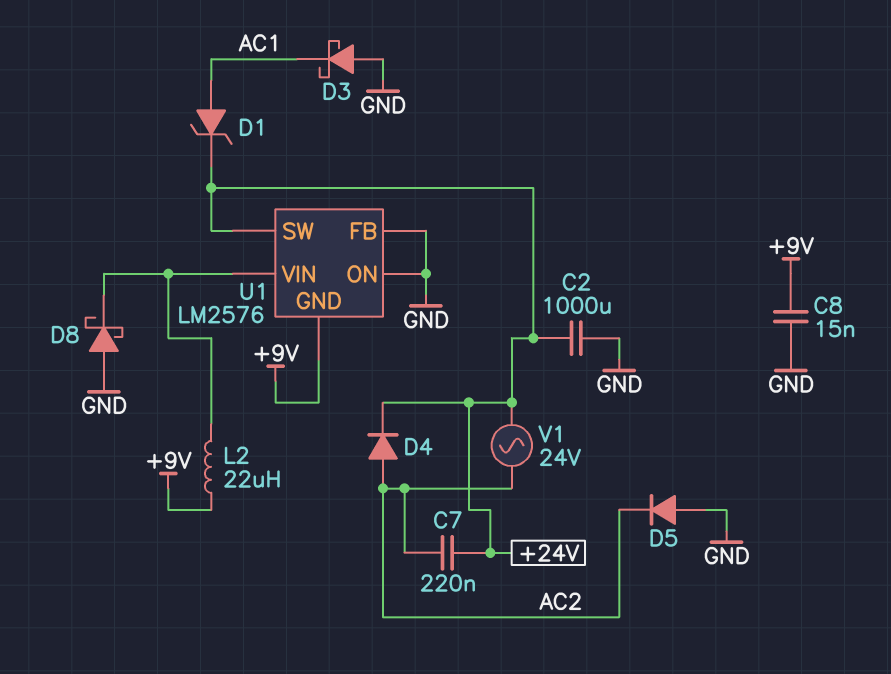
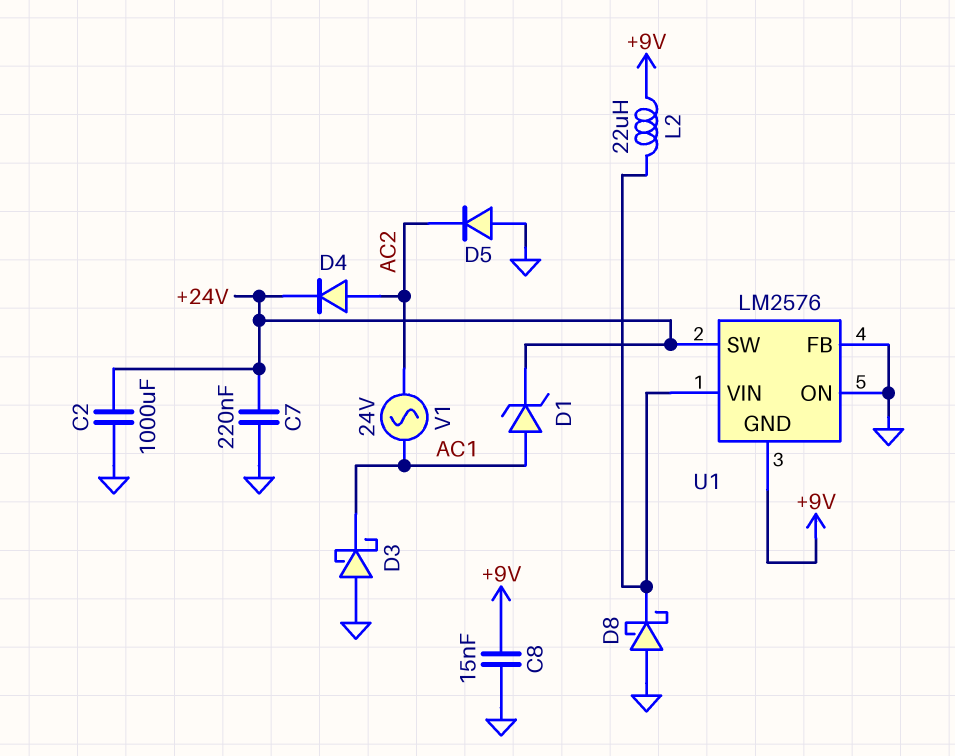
C7: 220nF (+24V, AC2) -> 220nF (+24V, GND)
V1: AC 24V (+24V, AC2) -> AC 24V (AC1, AC2)

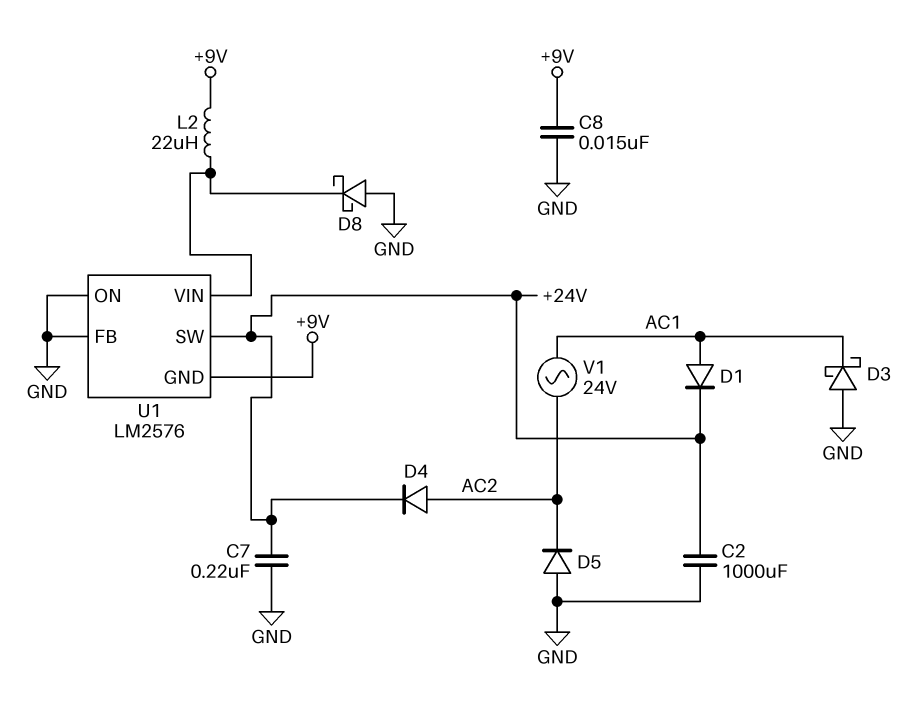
D1: zener (A AC1, K +24V) -> diode (A AC1, K +24V)

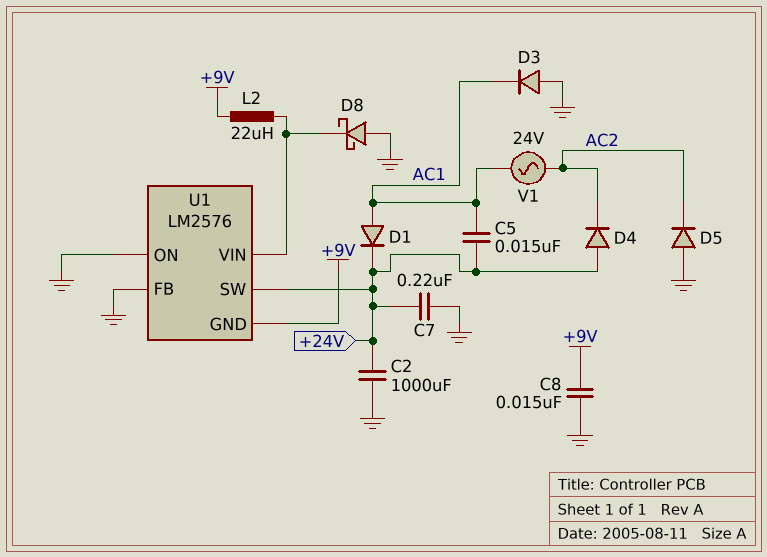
C5: none -> 15nF (+24V, AC1)
D3: schottky (A GND, K AC1) -> diode (A GND, K AC1)
D4: diode (A AC2, K +24V) -> diode (A +24V, K AC2)

